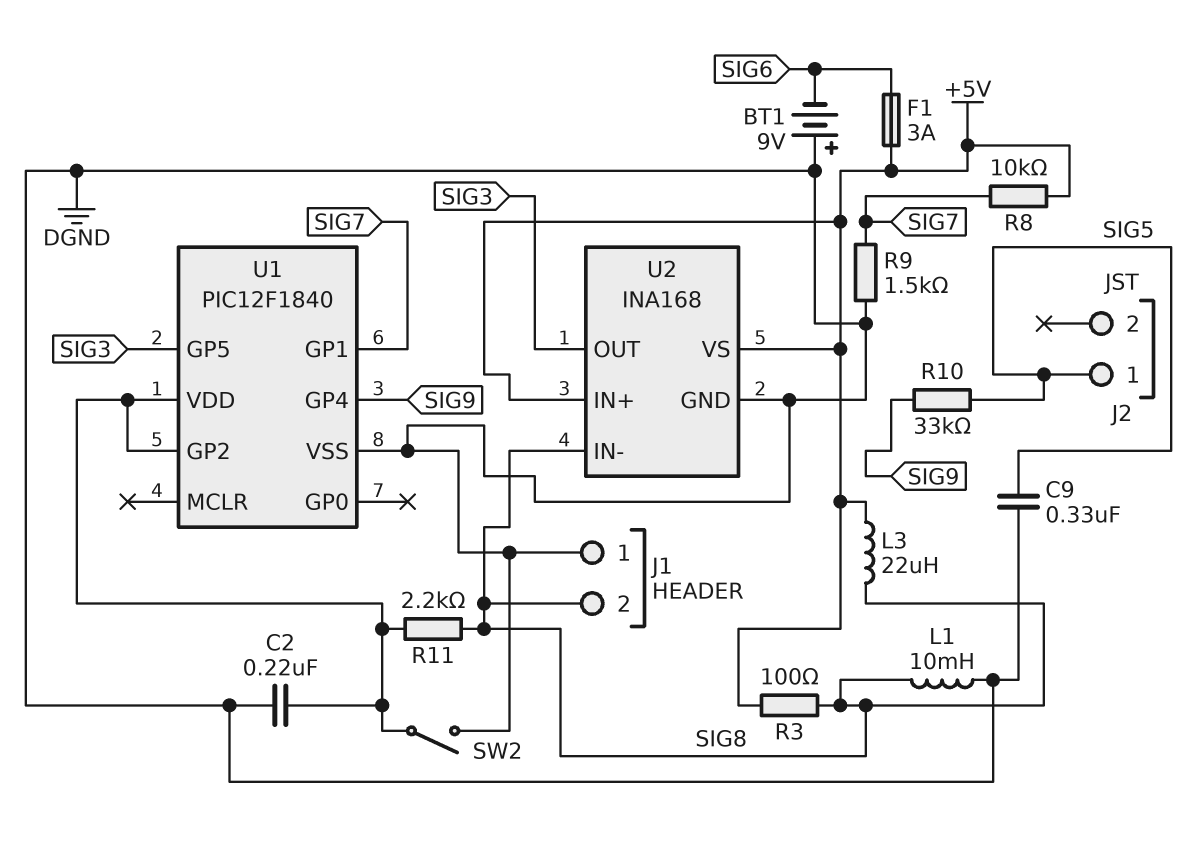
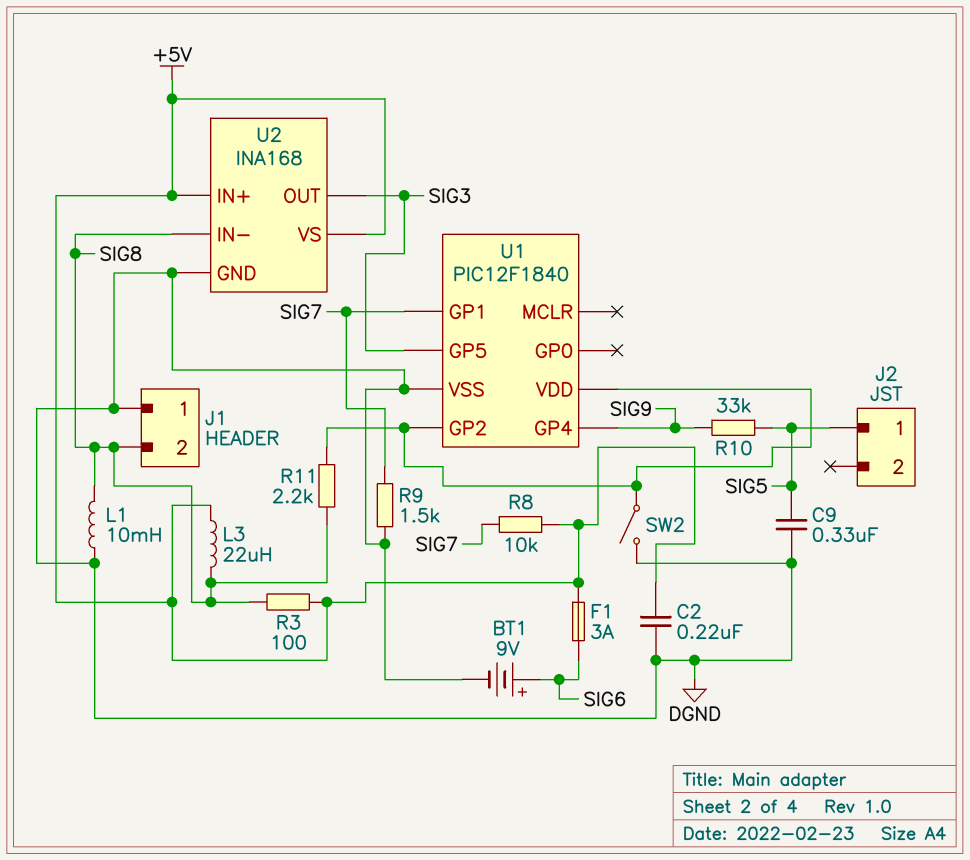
BT1: 9V (plus DGND, minus SIG6) -> 9V (plus SIG6, minus DGND)
C2: 220nF (DGND, U1/GP2) -> 220nF (+5V, DGND)

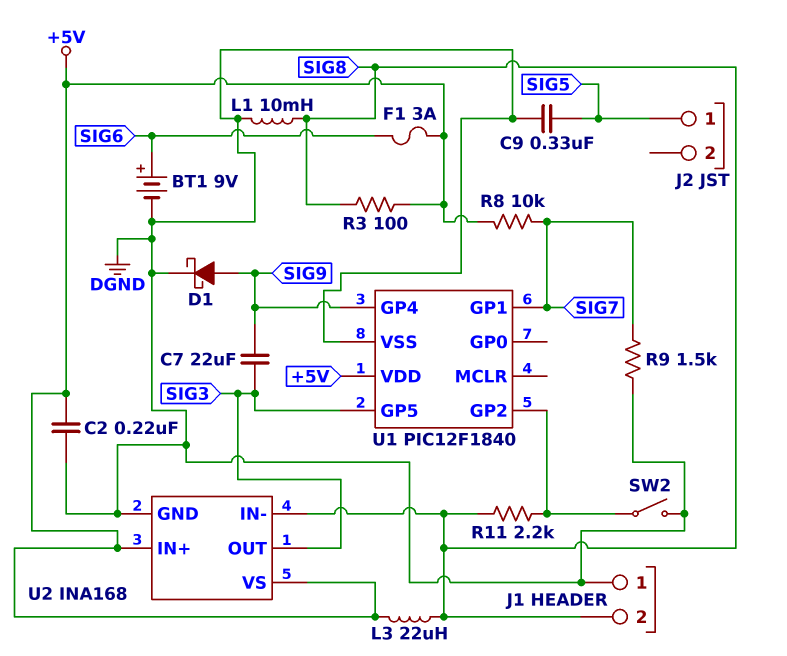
C7: none -> 22uF (SIG3, SIG9)
D1: none -> schottky (A SIG9, K DGND)
R10: 33k (SIG5, SIG9) -> none
U1 pin VDD: U1/GP2 -> +5V

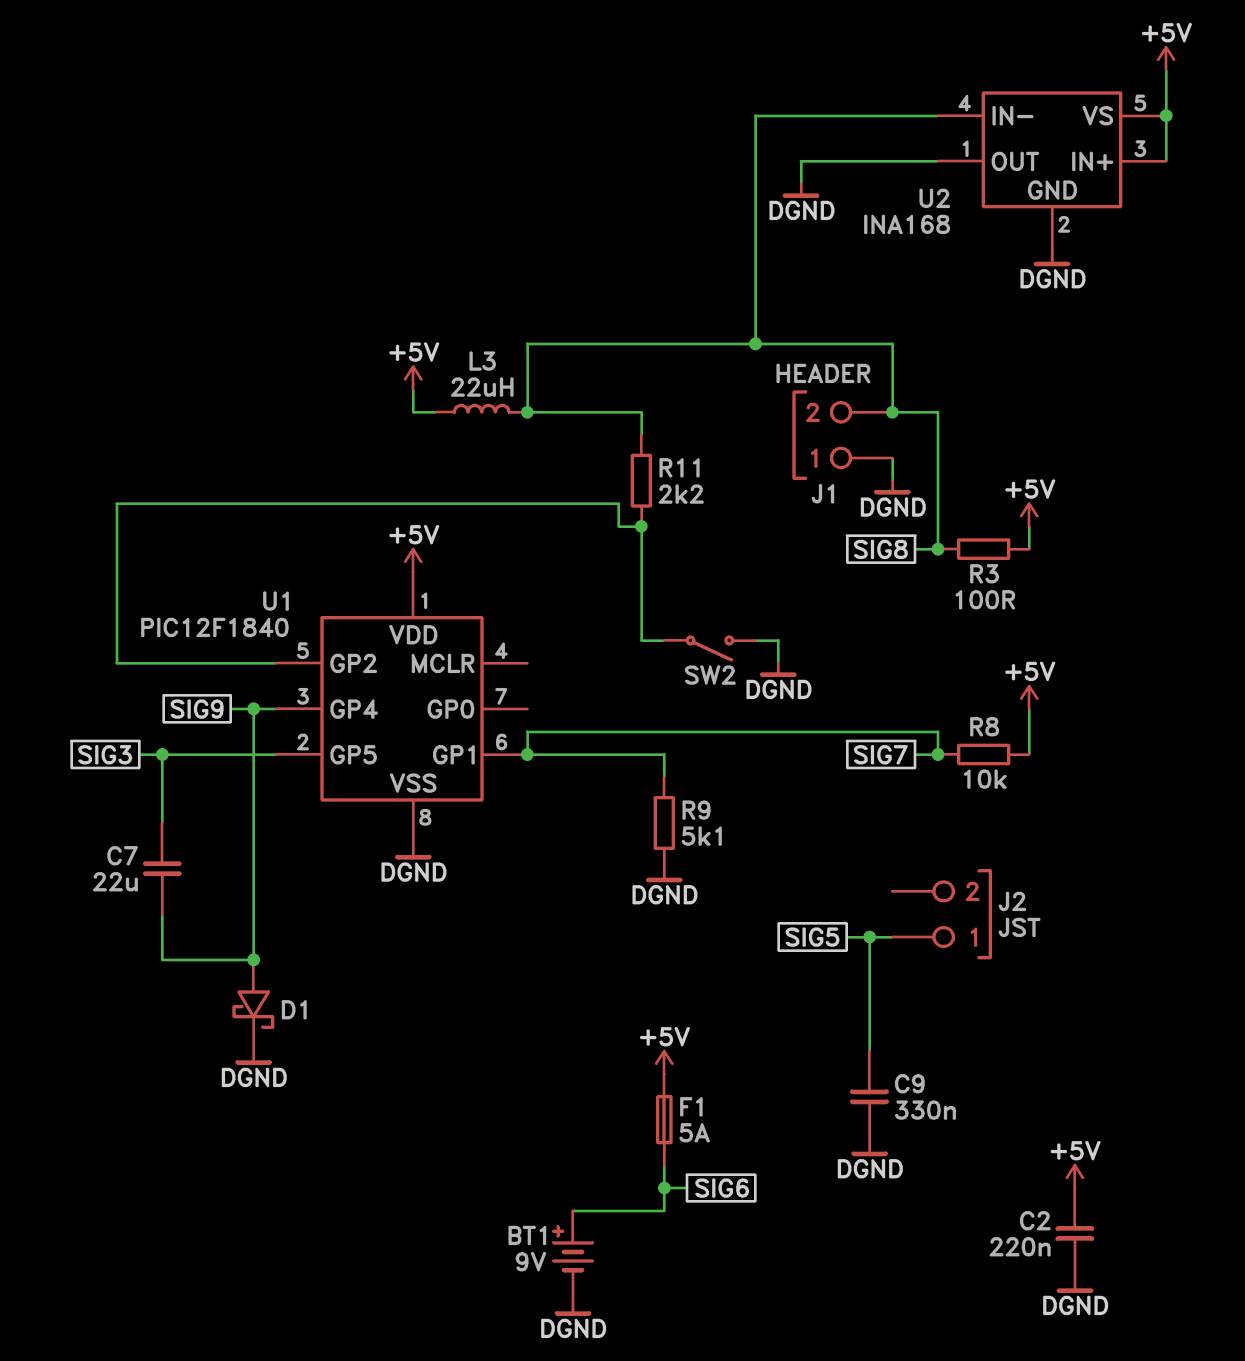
F1: 3A (+5V, SIG6) -> 5A (+5V, SIG6)
L1: 10mH (DGND, SIG8) -> none
R9: 1.5k (DGND, SIG7) -> 5.1k (DGND, SIG7)
U2 pin OUT: SIG3 -> DGND

